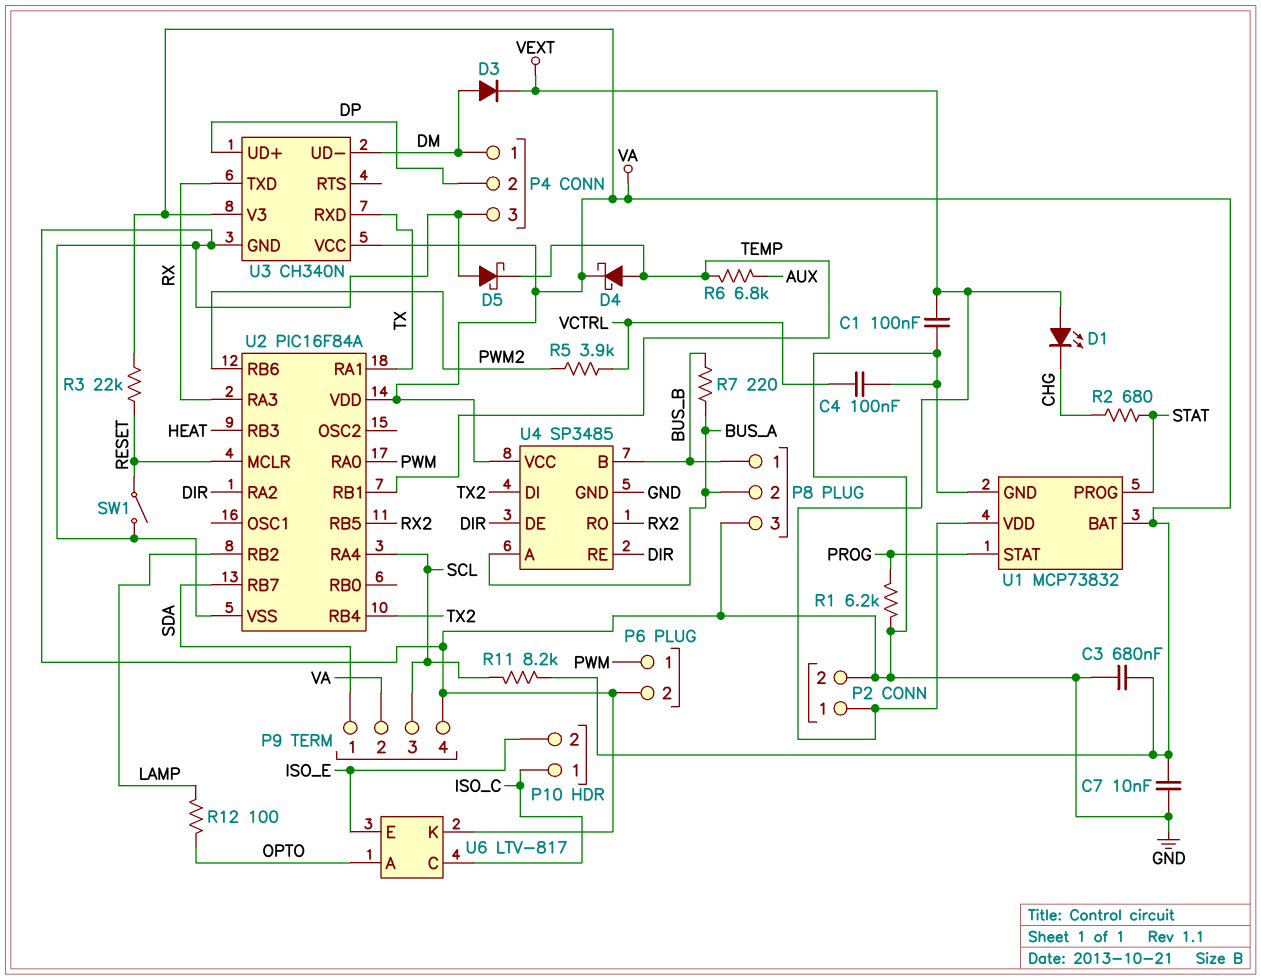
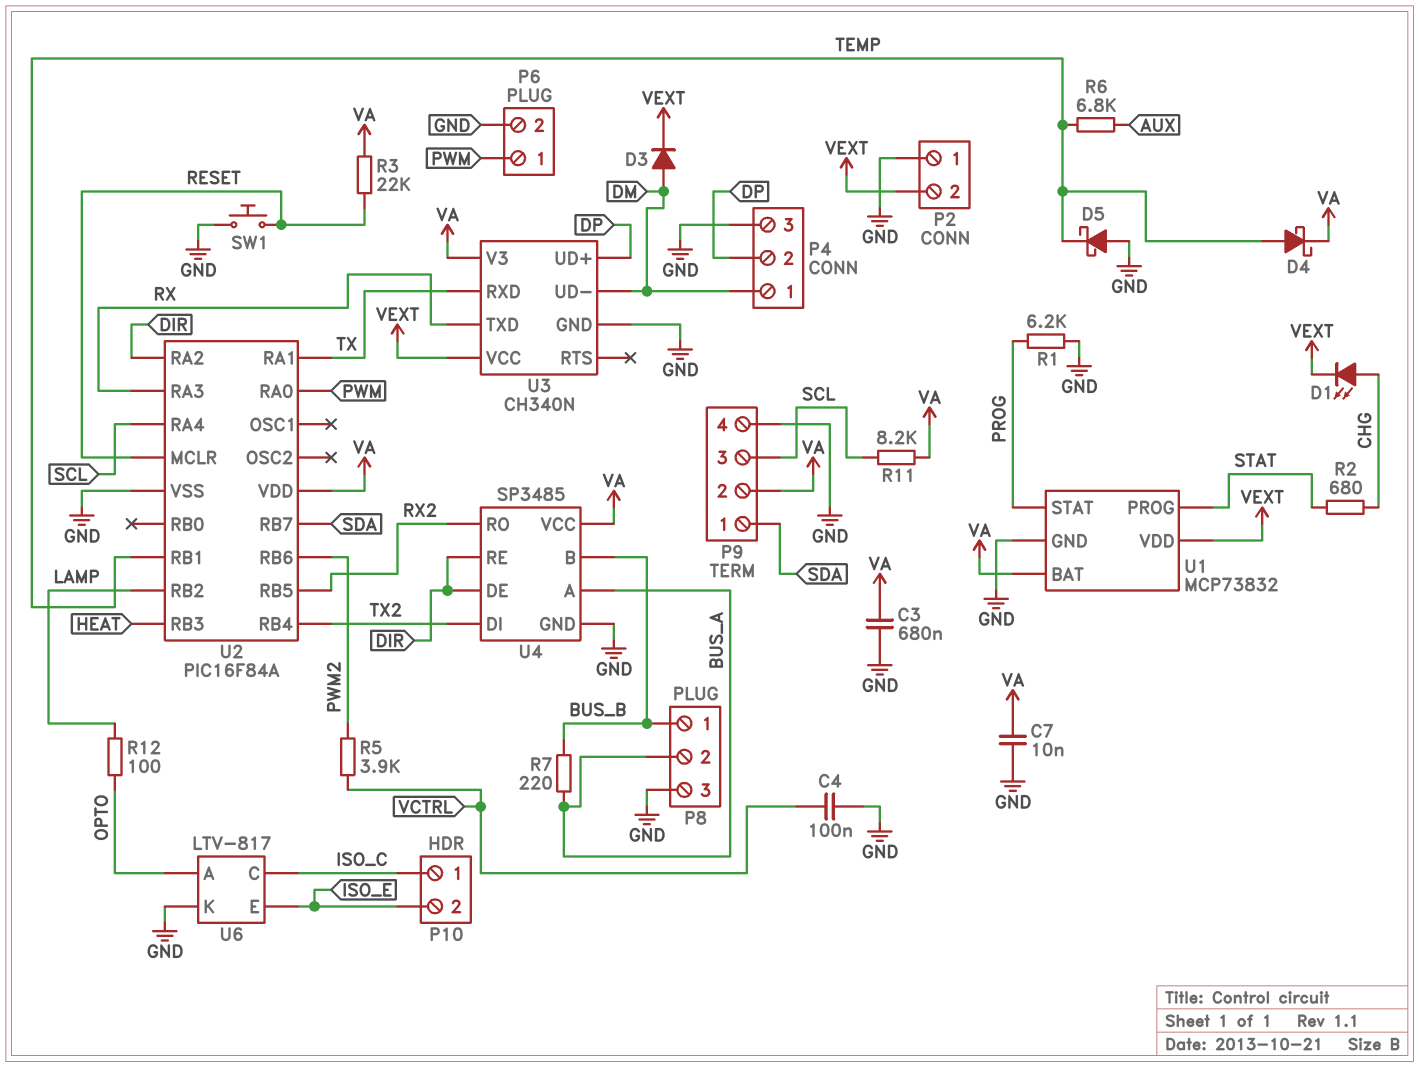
C1: 100nF (GND, VEXT) -> none
D1: LED (A VEXT, K CHG) -> LED (A CHG, K VEXT)
P2 pin 1: VEXT -> GND
P2 pin 2: GND -> VEXT
SW1: switch (GND, RESET) -> button (GND, RESET)
U3 pin VCC: VA -> VEXT

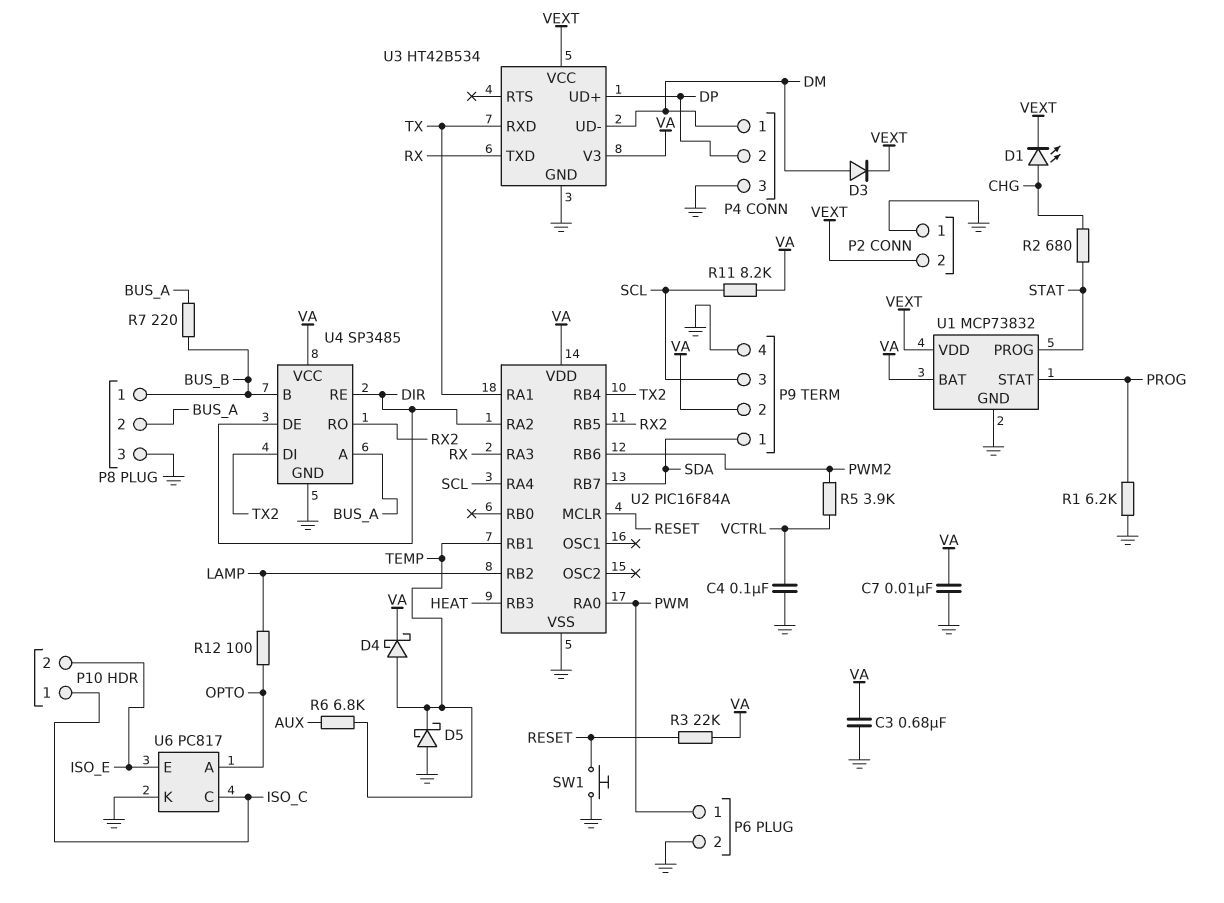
U3: CH340N -> HT42B534
U6: LTV-817 -> PC817

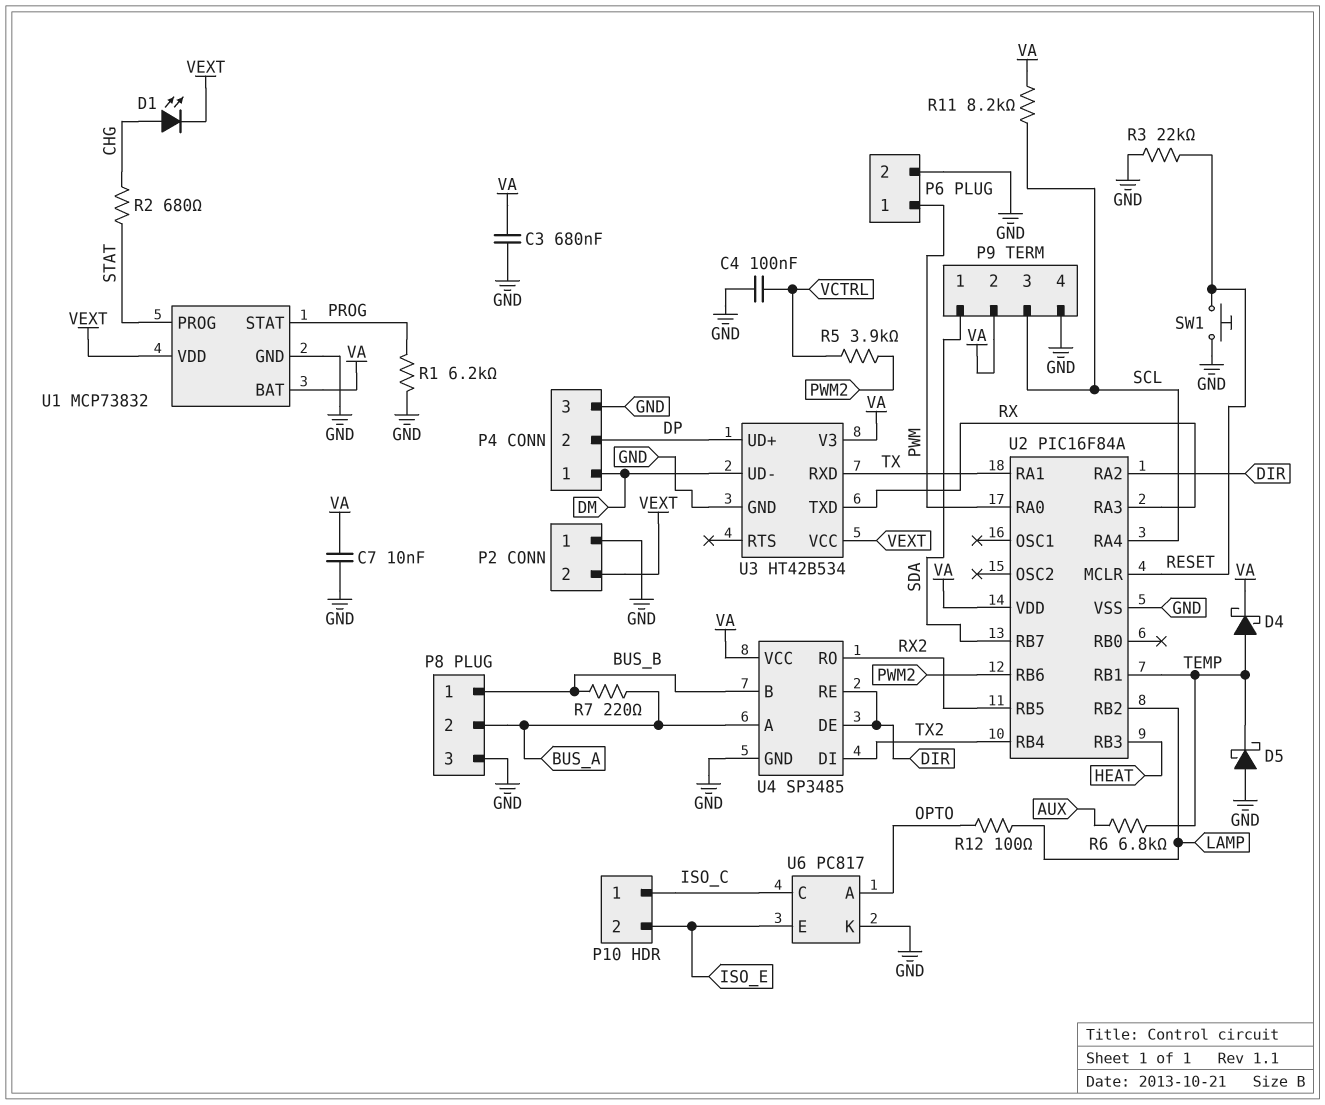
D3: diode (A DM, K VEXT) -> none
R3: 22k (RESET, VA) -> 22k (GND, RESET)

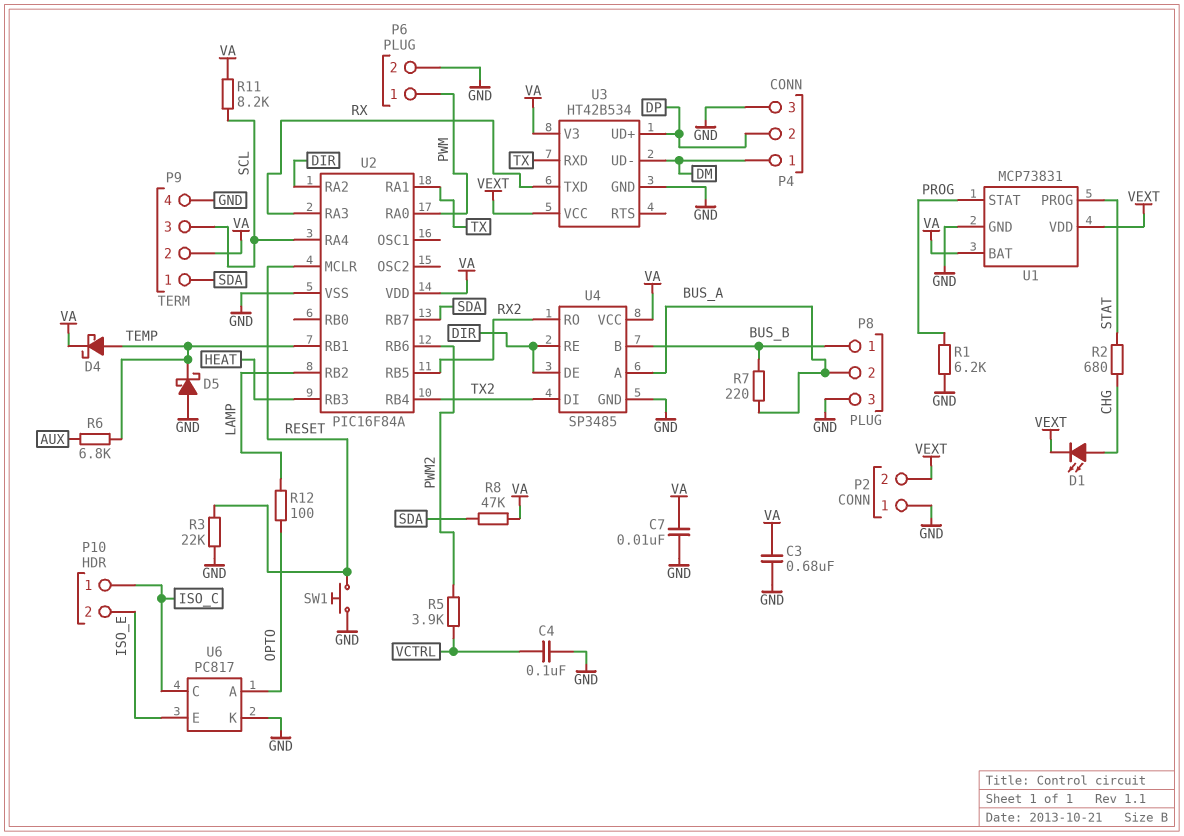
R8: none -> 47k (SDA, VA)
U1: MCP73832 -> MCP73831

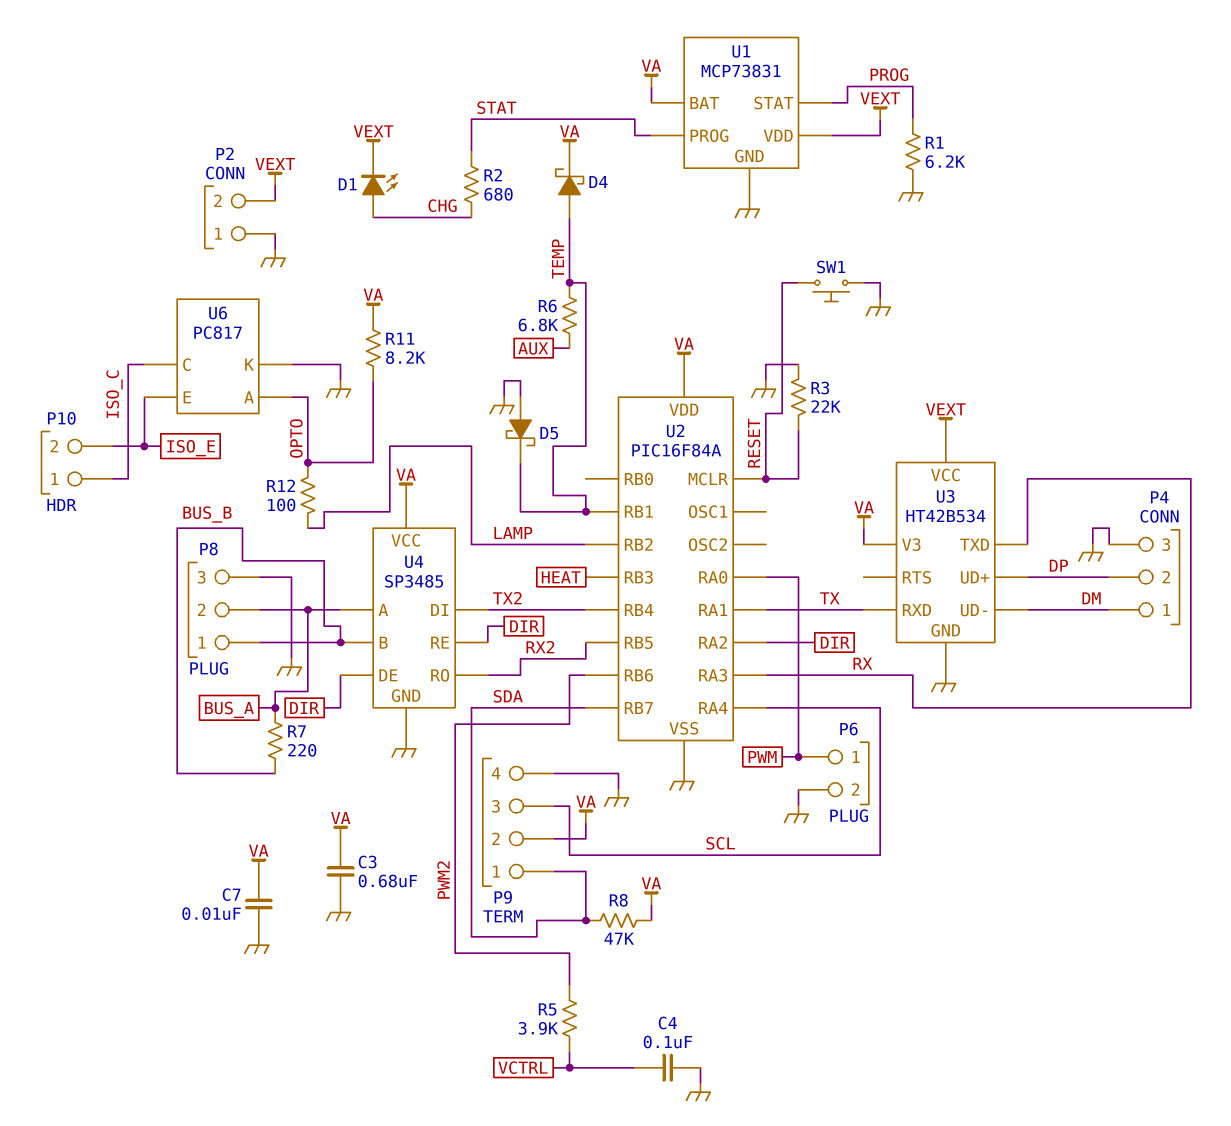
R11: 8.2k (SCL, VA) -> 8.2k (OPTO, VA)

